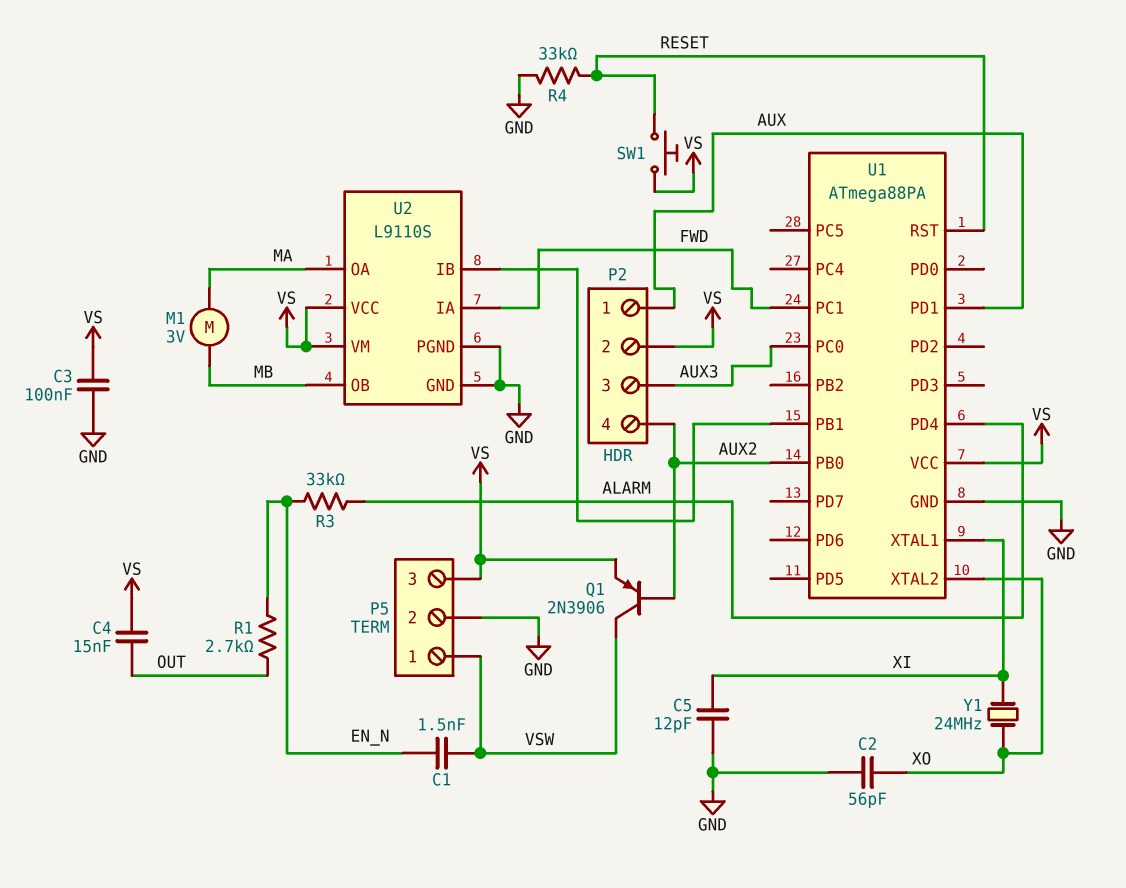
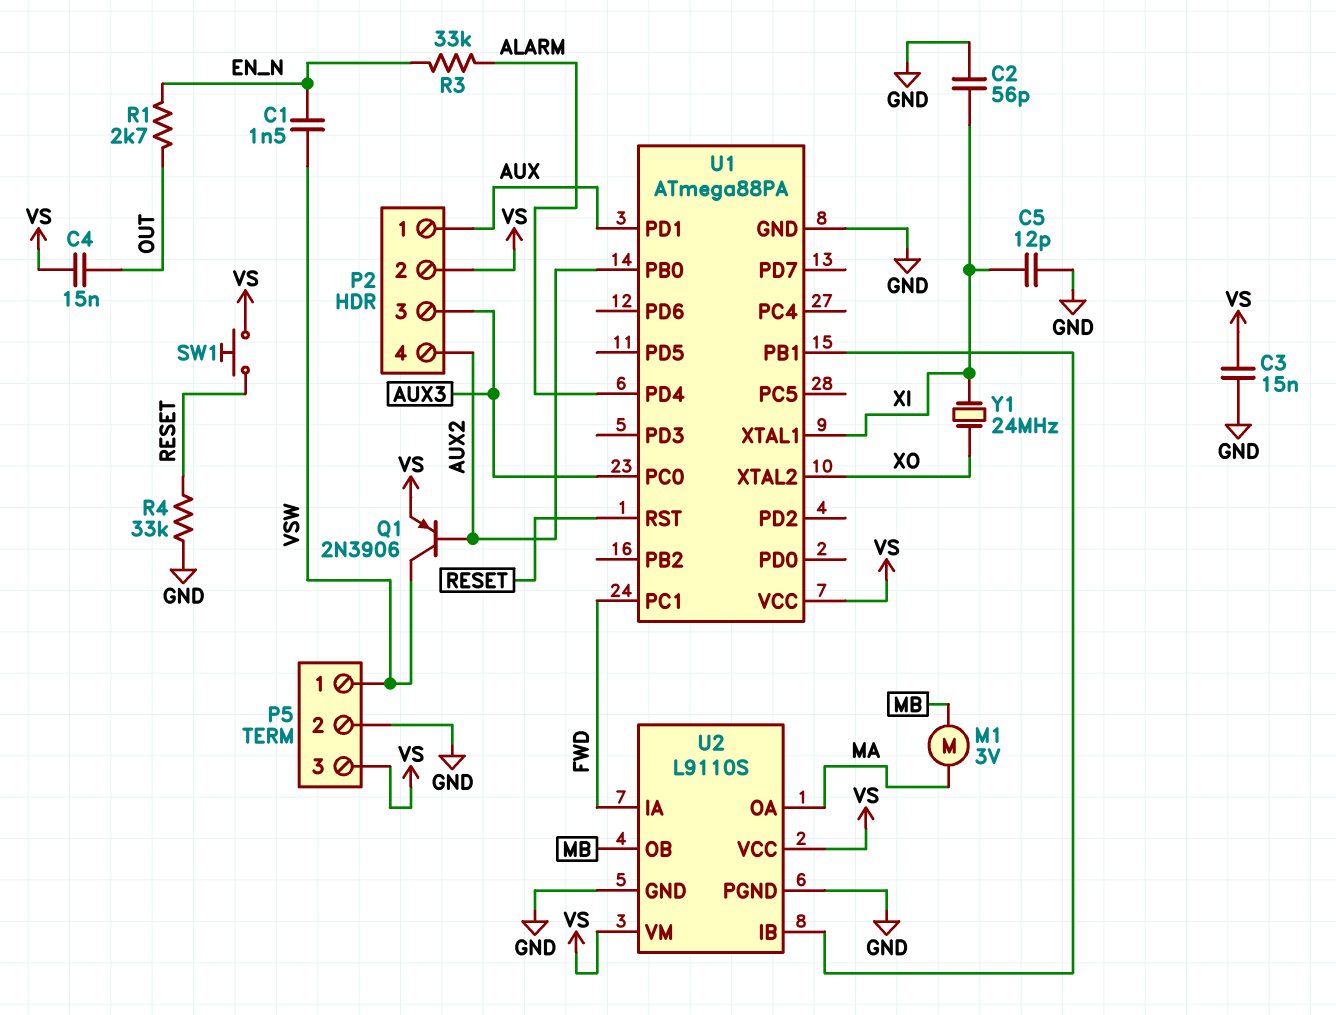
C2: 56pF (GND, XO) -> 56pF (GND, XI)
C3: 100nF (GND, VS) -> 15nF (GND, VS)

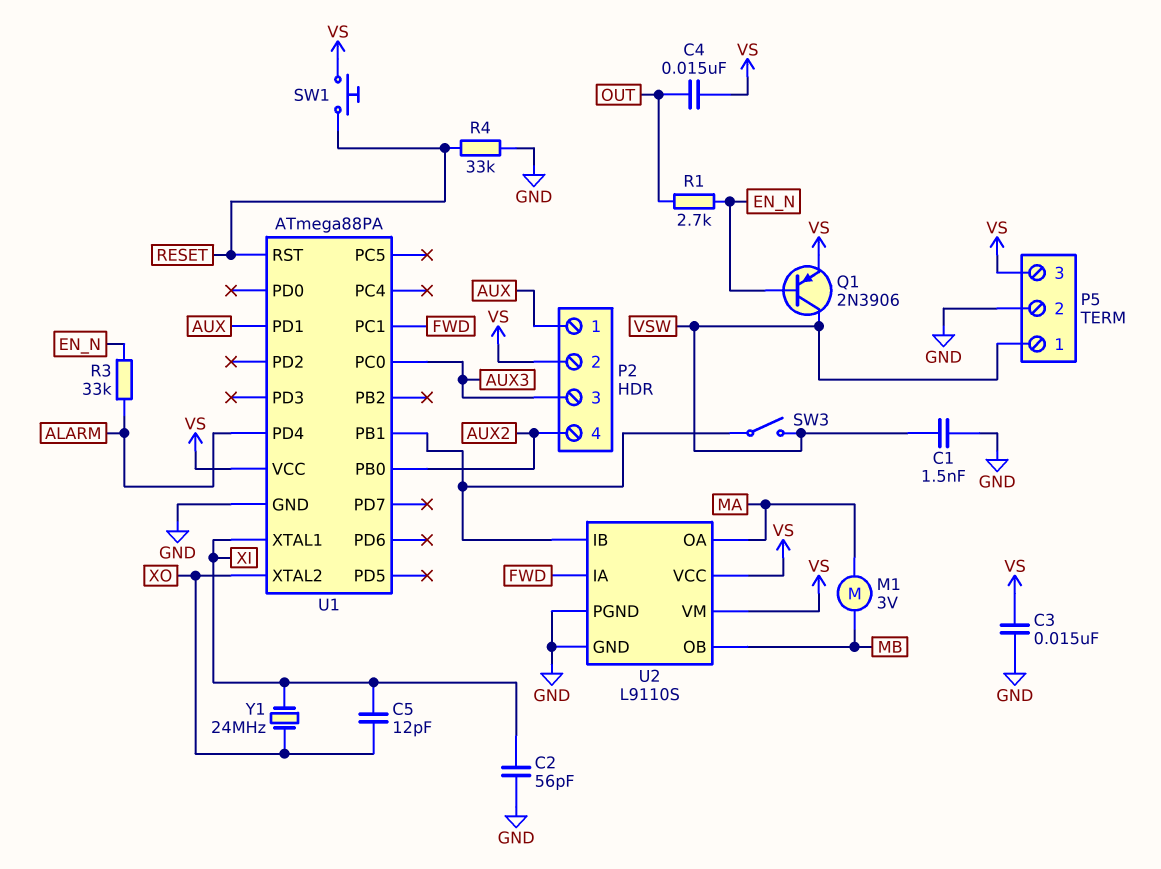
C1: 1.5nF (EN_N, VSW) -> 1.5nF (GND, VSW)
C5: 12pF (GND, XI) -> 12pF (XI, XO)
Q1: PNP 2N3906 (B AUX2, C VSW, E VS) -> PNP 2N3906 (B EN_N, C VSW, E VS)
SW3: none -> switch (U1/PB1, VSW)

